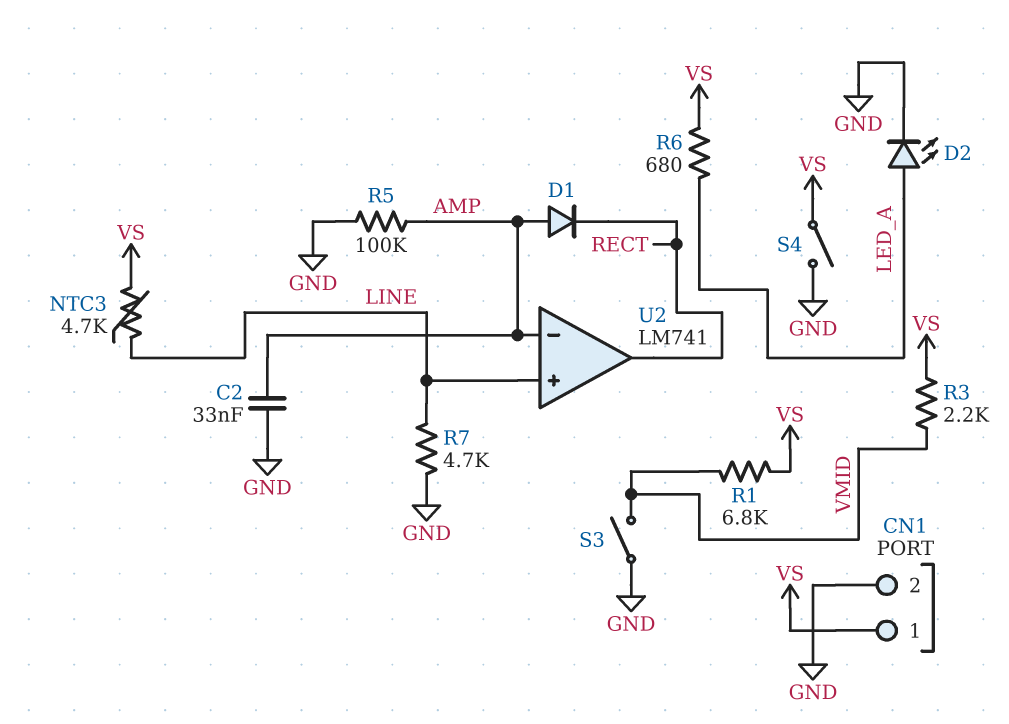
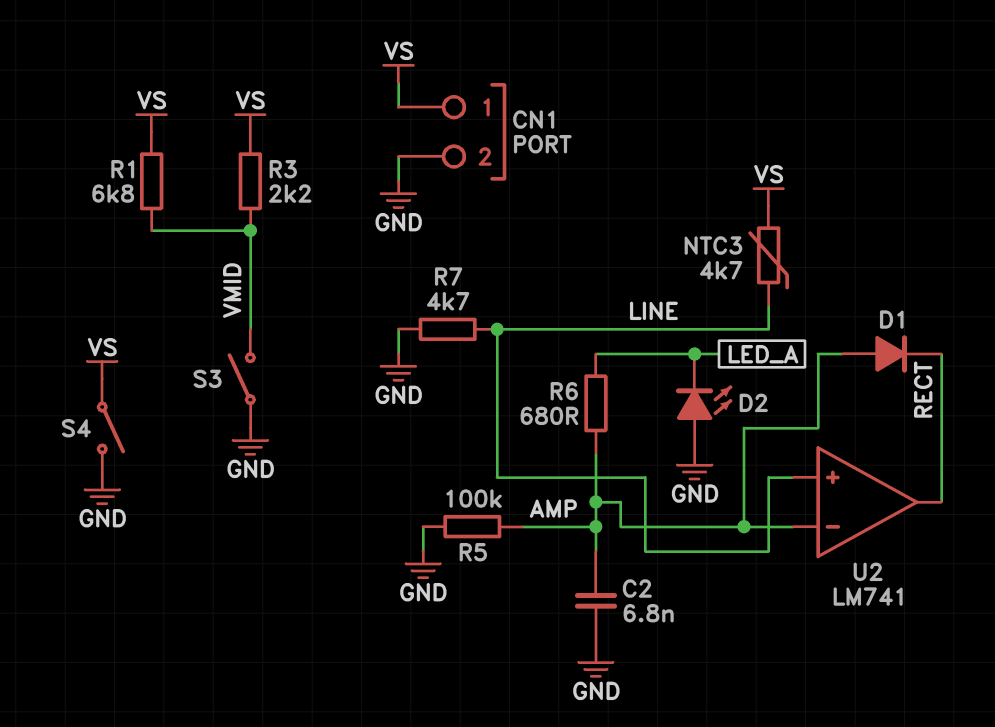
C2: 33nF (AMP, GND) -> 6.8nF (AMP, GND)
D2: LED (A LED_A, K GND) -> LED (A GND, K LED_A)
R6: 680 (LED_A, VS) -> 680 (AMP, LED_A)

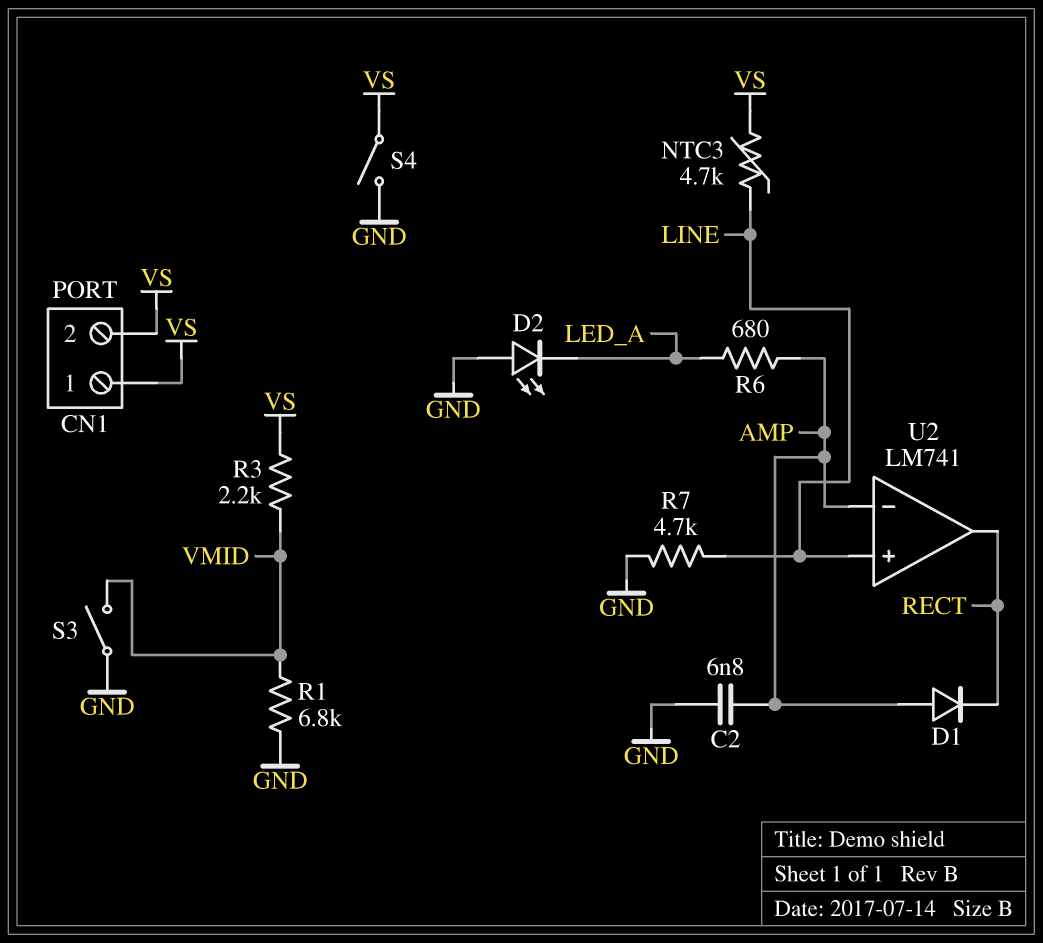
CN1 pin 2: GND -> VS
R1: 6.8k (VMID, VS) -> 6.8k (GND, VMID)
R5: 100k (AMP, GND) -> none

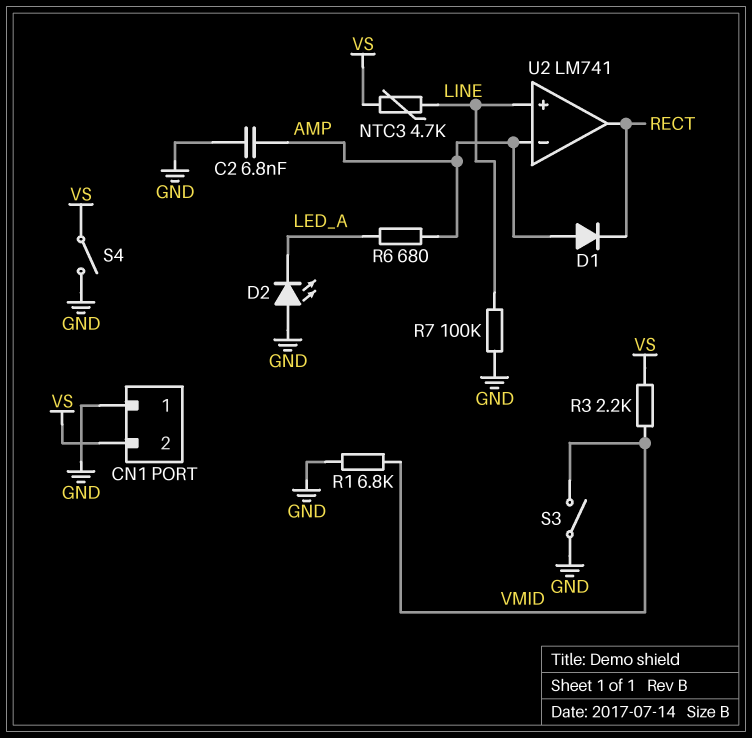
CN1 pin 1: VS -> GND
R7: 4.7k (GND, LINE) -> 100k (GND, LINE)

